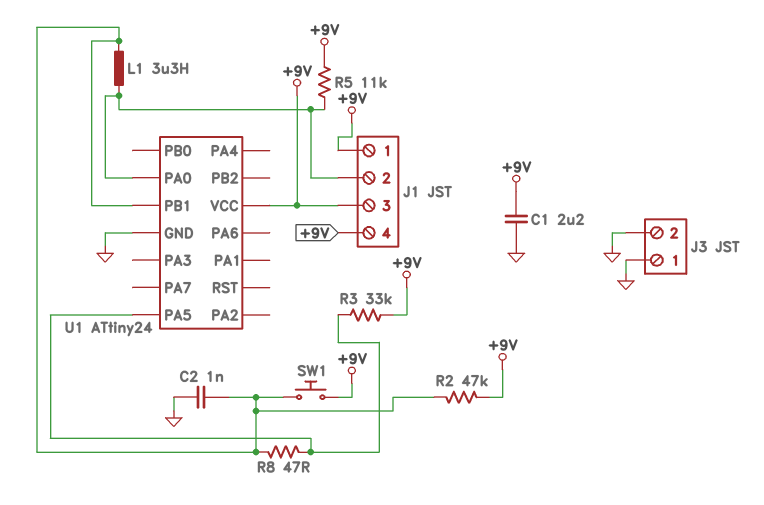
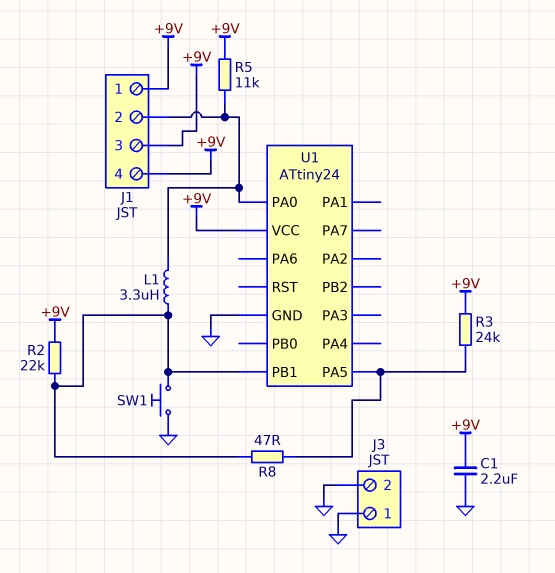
C2: 1nF (GND, U1/PB1) -> none
R2: 47k (+9V, U1/PB1) -> 22k (+9V, U1/PB1)
R3: 33k (+9V, U1/PA5) -> 24k (+9V, U1/PA5)
SW1: button (+9V, U1/PB1) -> button (GND, U1/PB1)

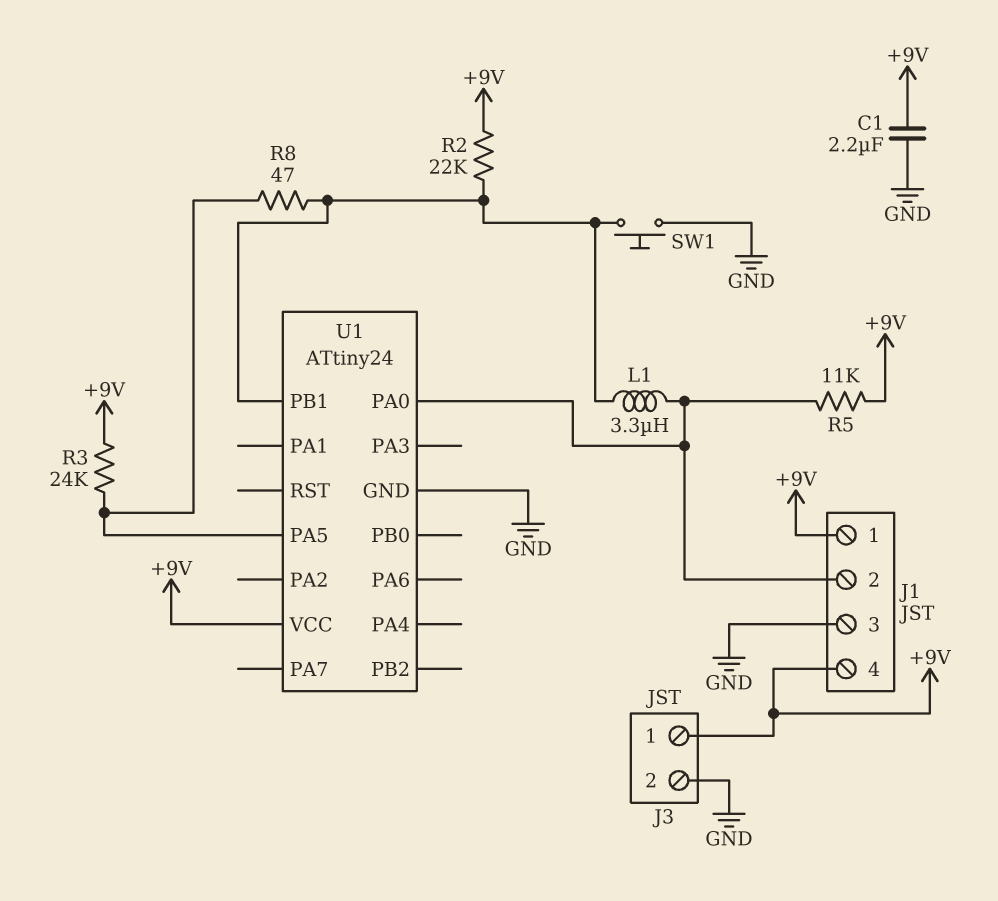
J1 pin 3: +9V -> GND
J3 pin 1: GND -> +9V

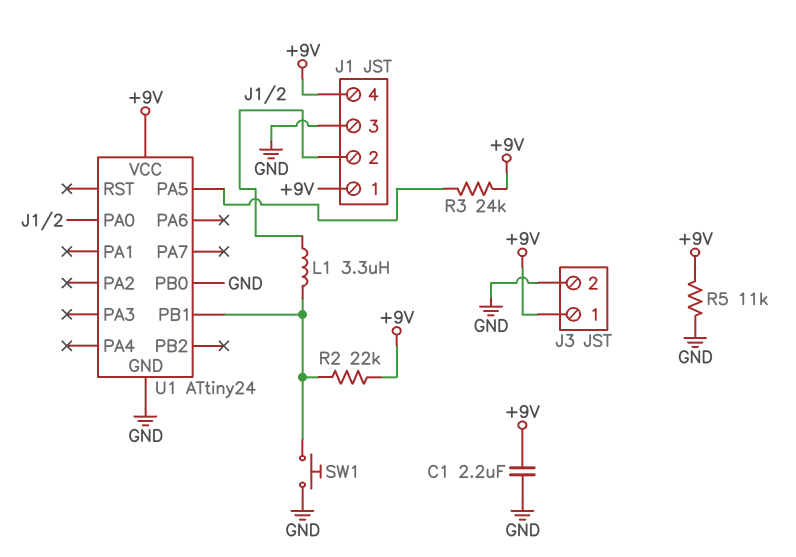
R5: 11k (+9V, J1/2) -> 11k (+9V, GND)
R8: 47 (U1/PA5, U1/PB1) -> none
U1 pin PB0: none -> GND

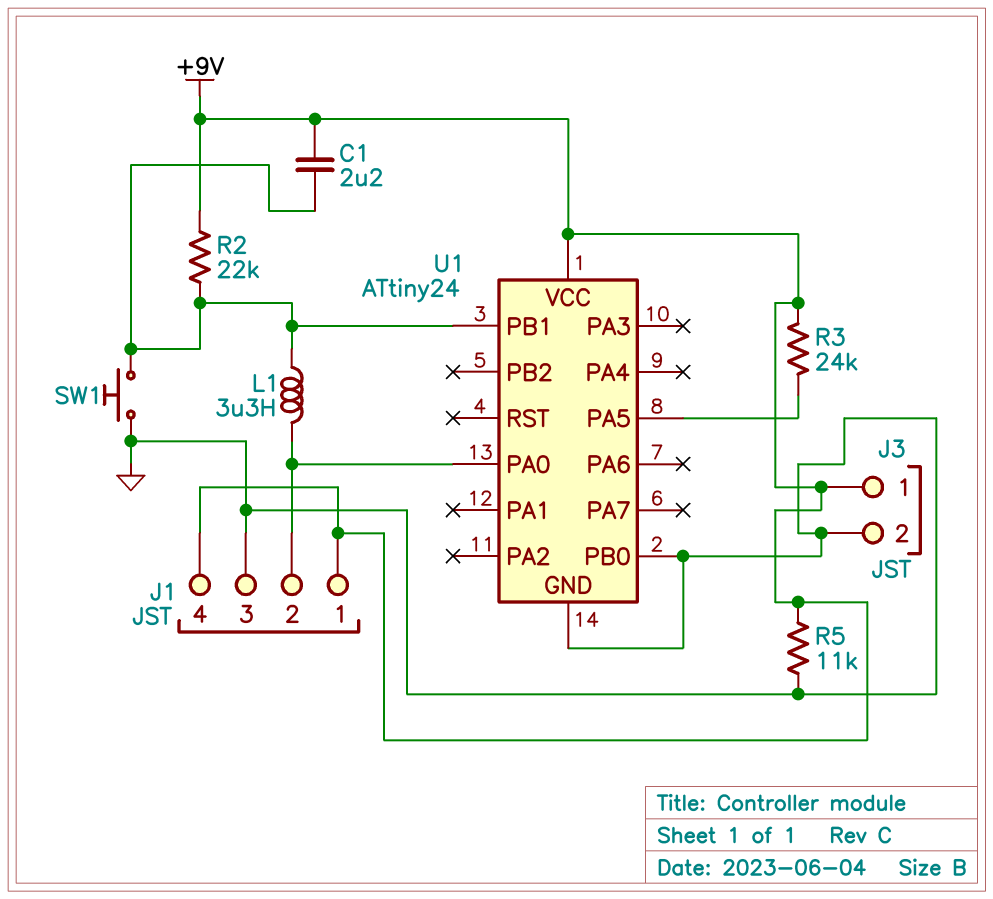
C1: 2.2uF (+9V, GND) -> 2.2uF (+9V, U1/PB1)

